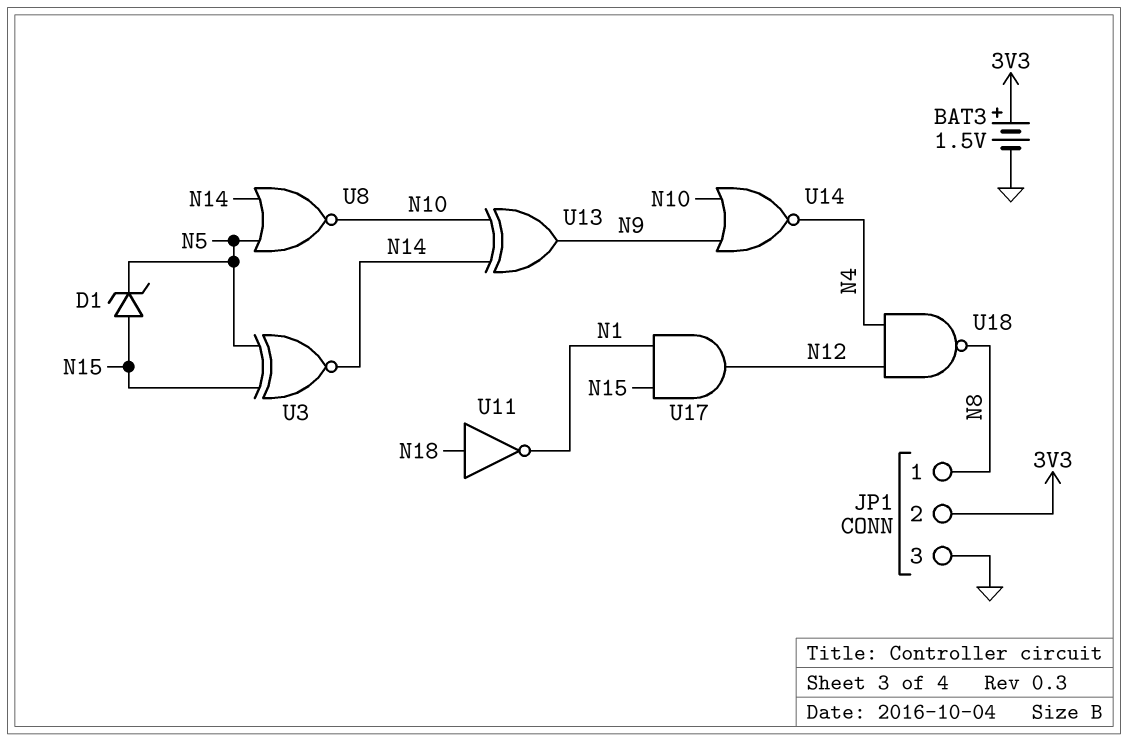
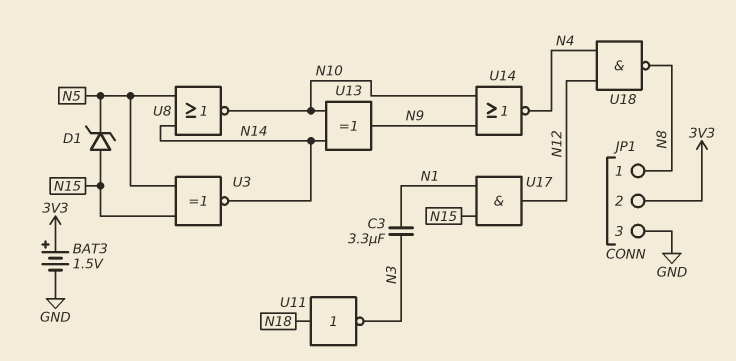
C3: none -> 3.3uF (N1, N3)
U11: NOT (in N18, out N1) -> NOT (in N18, out N3)

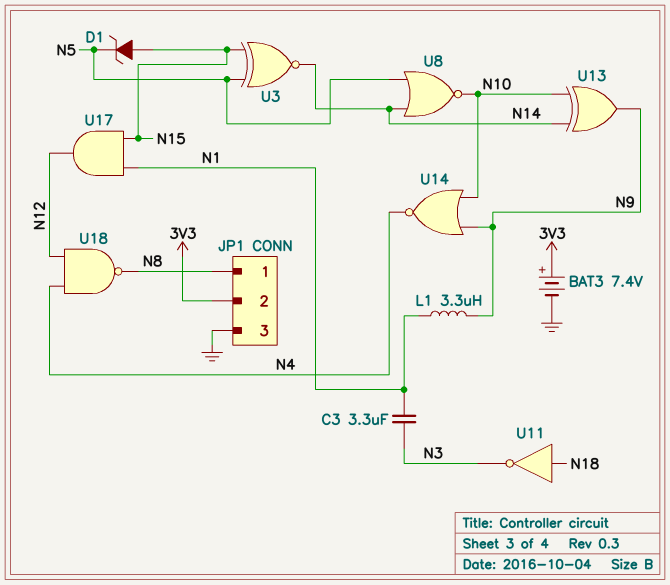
BAT3: 1.5V (plus 3V3, minus GND) -> 7.4V (plus 3V3, minus GND)
L1: none -> 3.3uH (N1, N9)

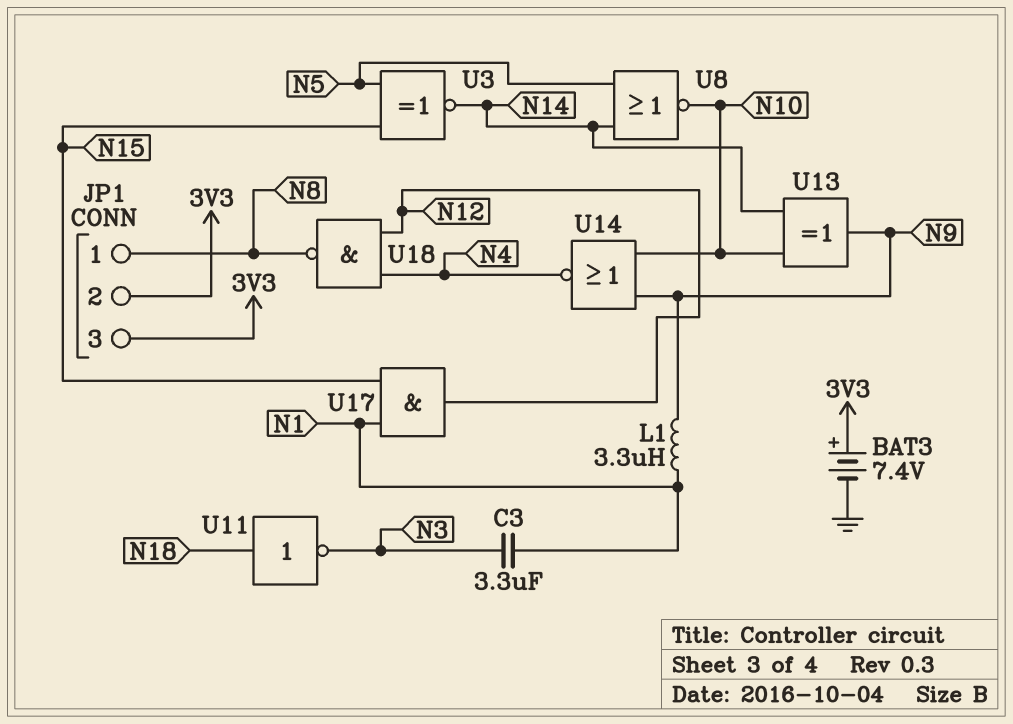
D1: zener (A N15, K N5) -> none
JP1 pin 3: GND -> 3V3

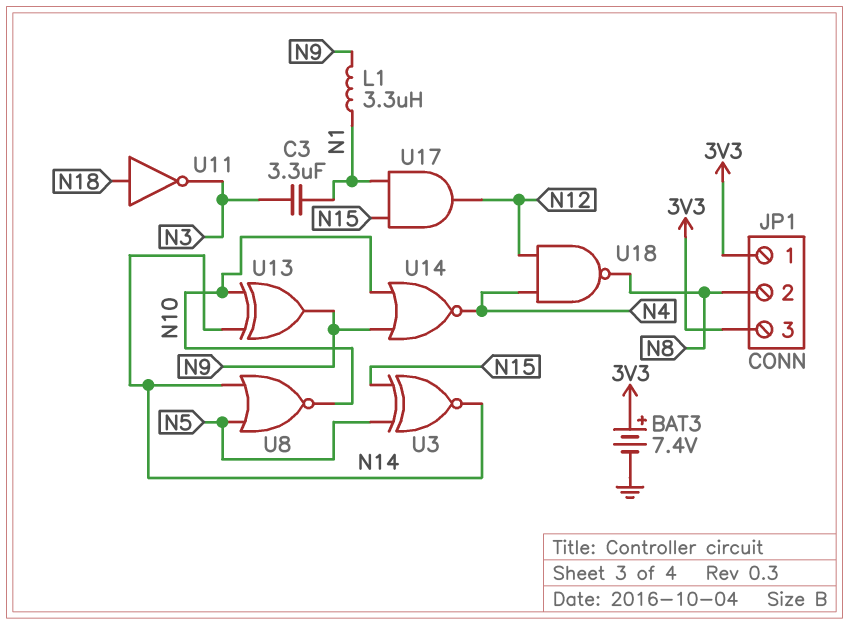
JP1 pin 1: N8 -> 3V3
JP1 pin 2: 3V3 -> N8

